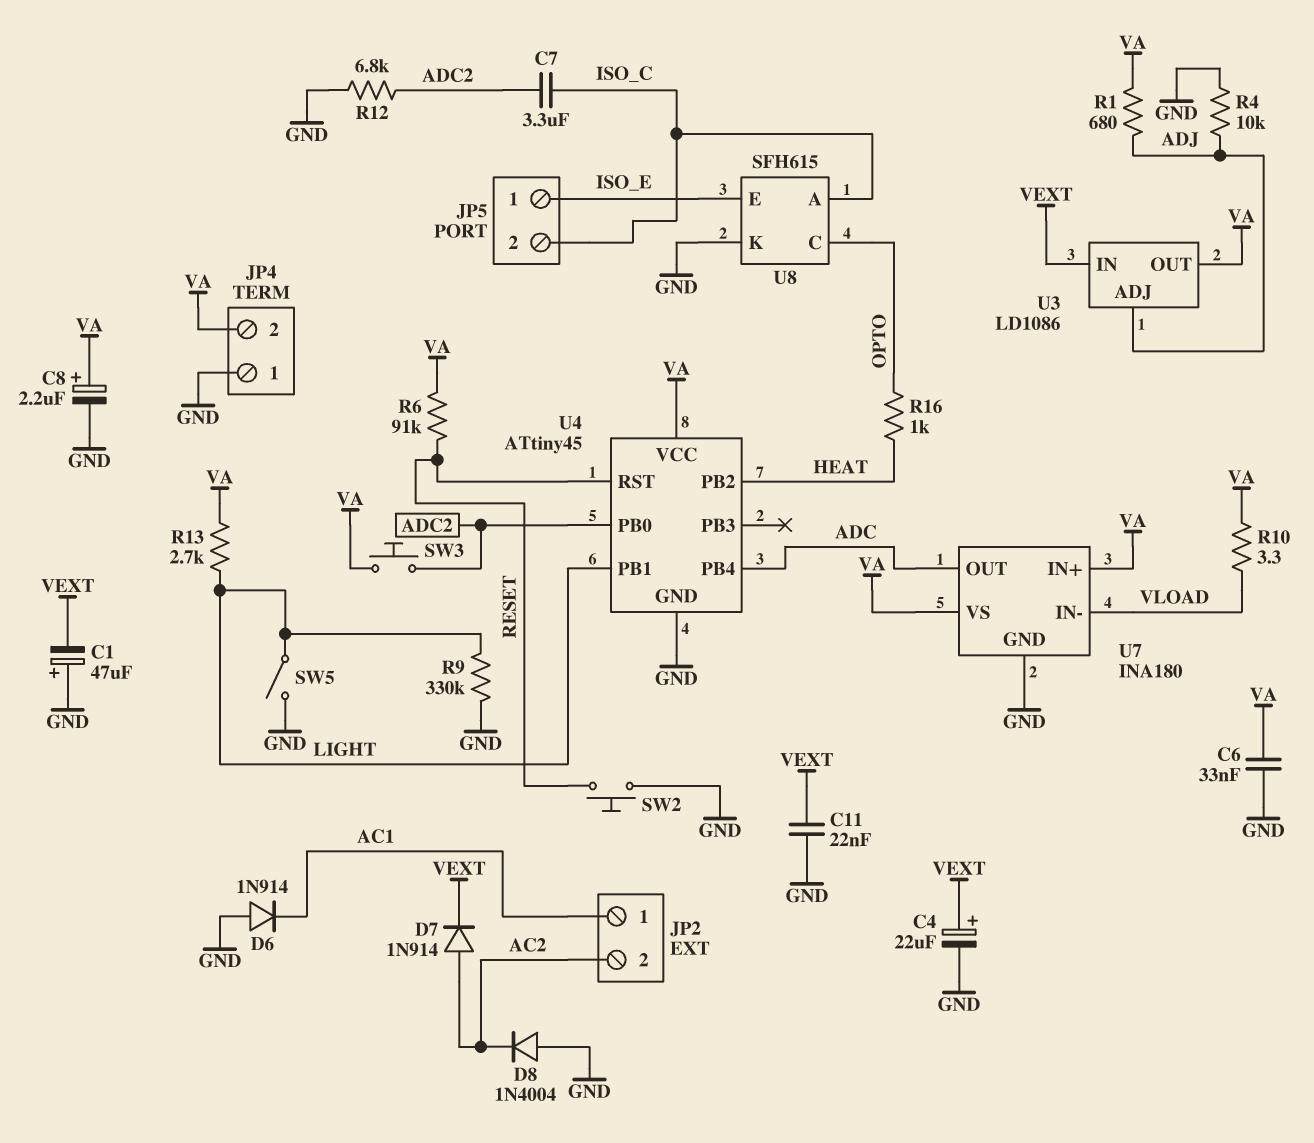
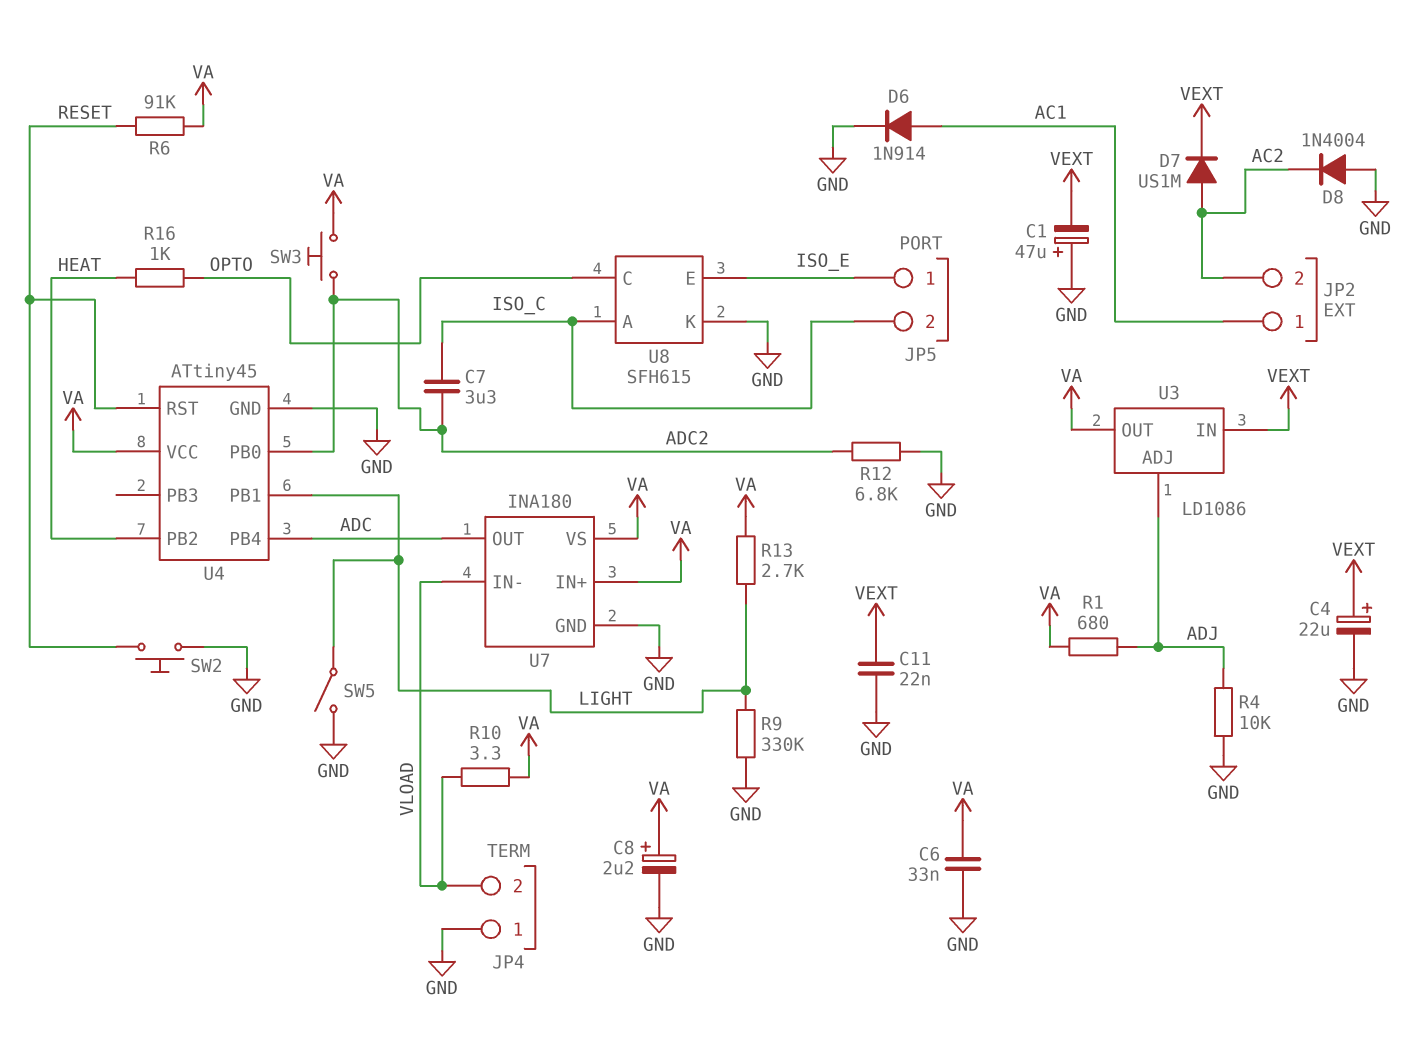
D6: diode 1N914 (A GND, K AC1) -> diode 1N914 (A AC1, K GND)
D7: diode 1N914 (A AC2, K VEXT) -> diode US1M (A AC2, K VEXT)
JP4 pin 2: VA -> VLOAD

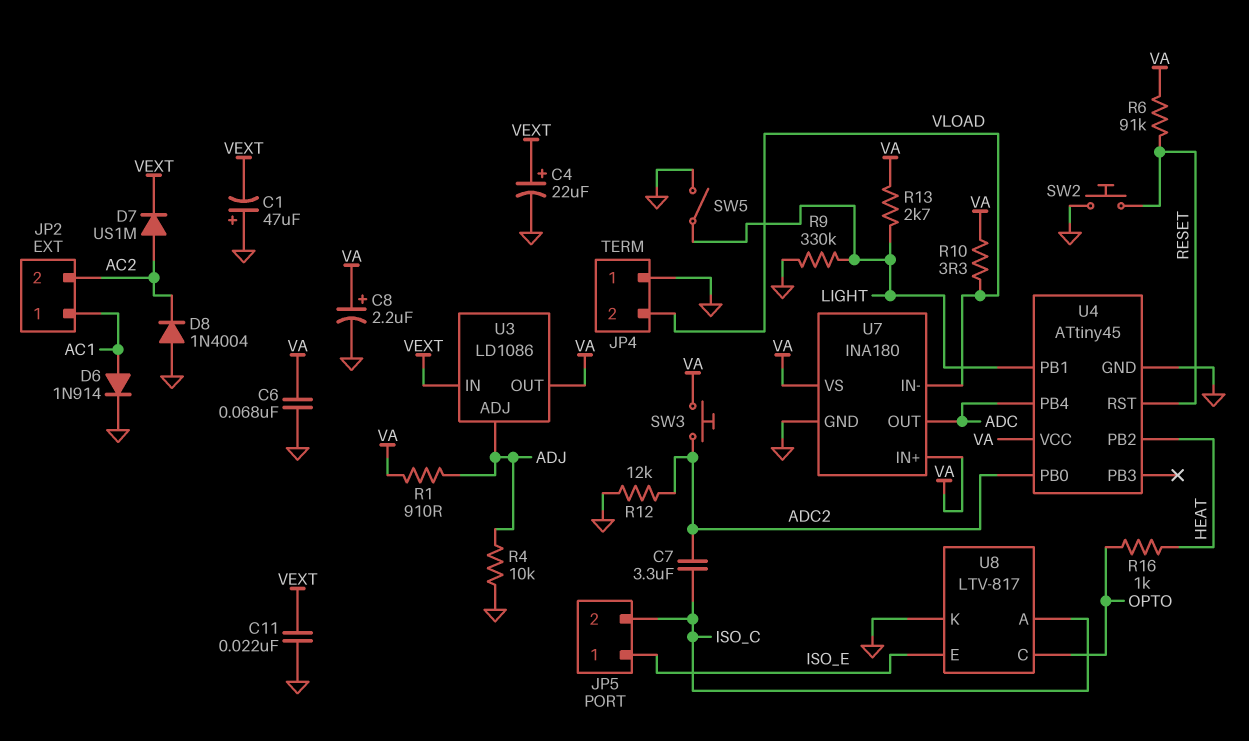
C6: 33nF (GND, VA) -> 68nF (GND, VA)
R1: 680 (ADJ, VA) -> 910 (ADJ, VA)
R12: 6.8k (ADC2, GND) -> 12k (ADC2, GND)
U8: SFH615 -> LTV-817

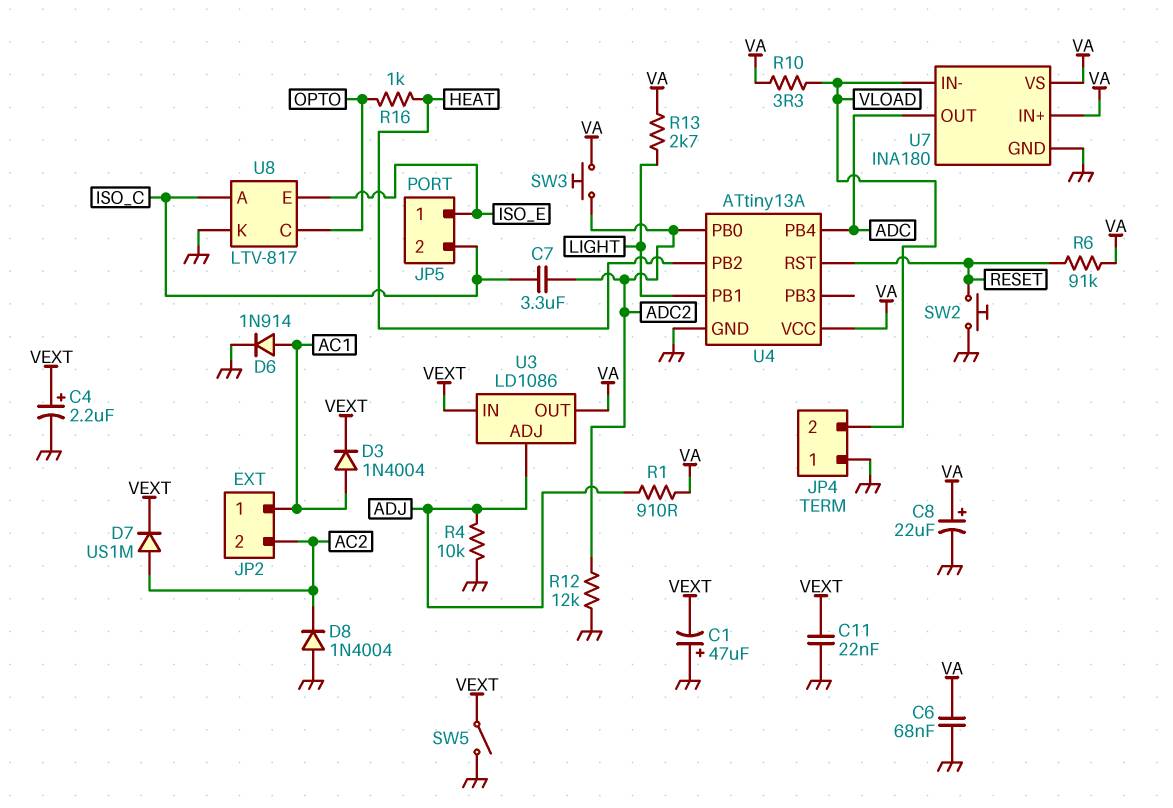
C4: 22uF (plus VEXT, minus GND) -> 2.2uF (plus VEXT, minus GND)
C8: 2.2uF (plus VA, minus GND) -> 22uF (plus VA, minus GND)
D3: none -> diode 1N4004 (A AC1, K VEXT)
R9: 330k (GND, LIGHT) -> none
SW5: switch (GND, LIGHT) -> switch (GND, VEXT)
U4: ATtiny45 -> ATtiny13A

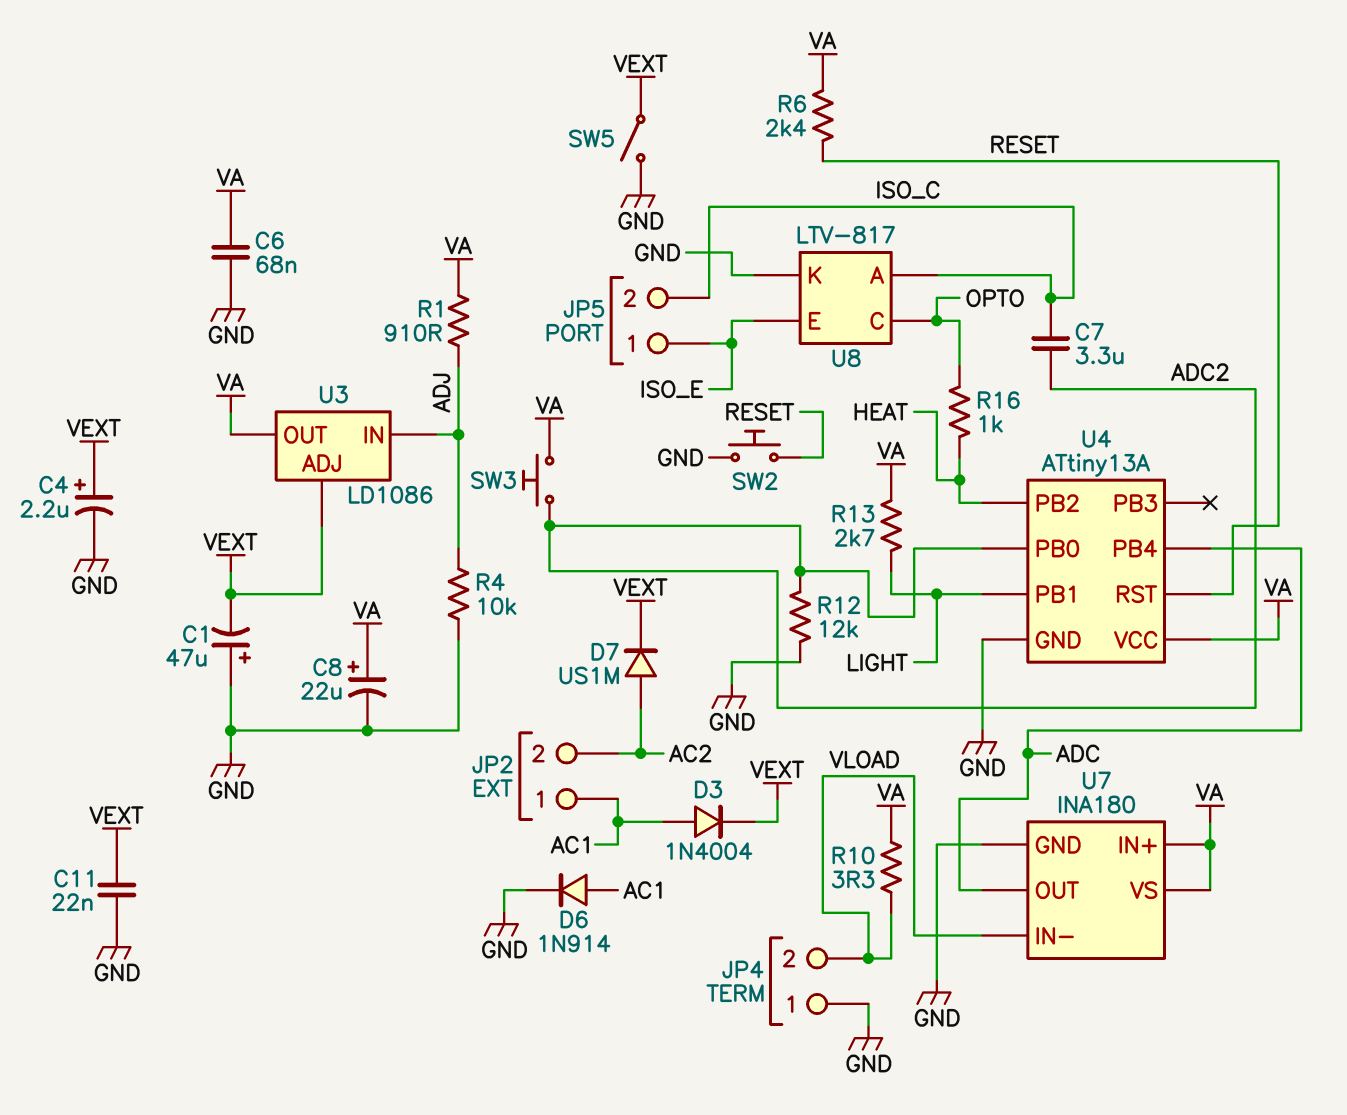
D8: diode 1N4004 (A GND, K AC2) -> none
R6: 91k (RESET, VA) -> 2.4k (RESET, VA)
U3 pin ADJ: ADJ -> VEXT
U3 pin IN: VEXT -> ADJ

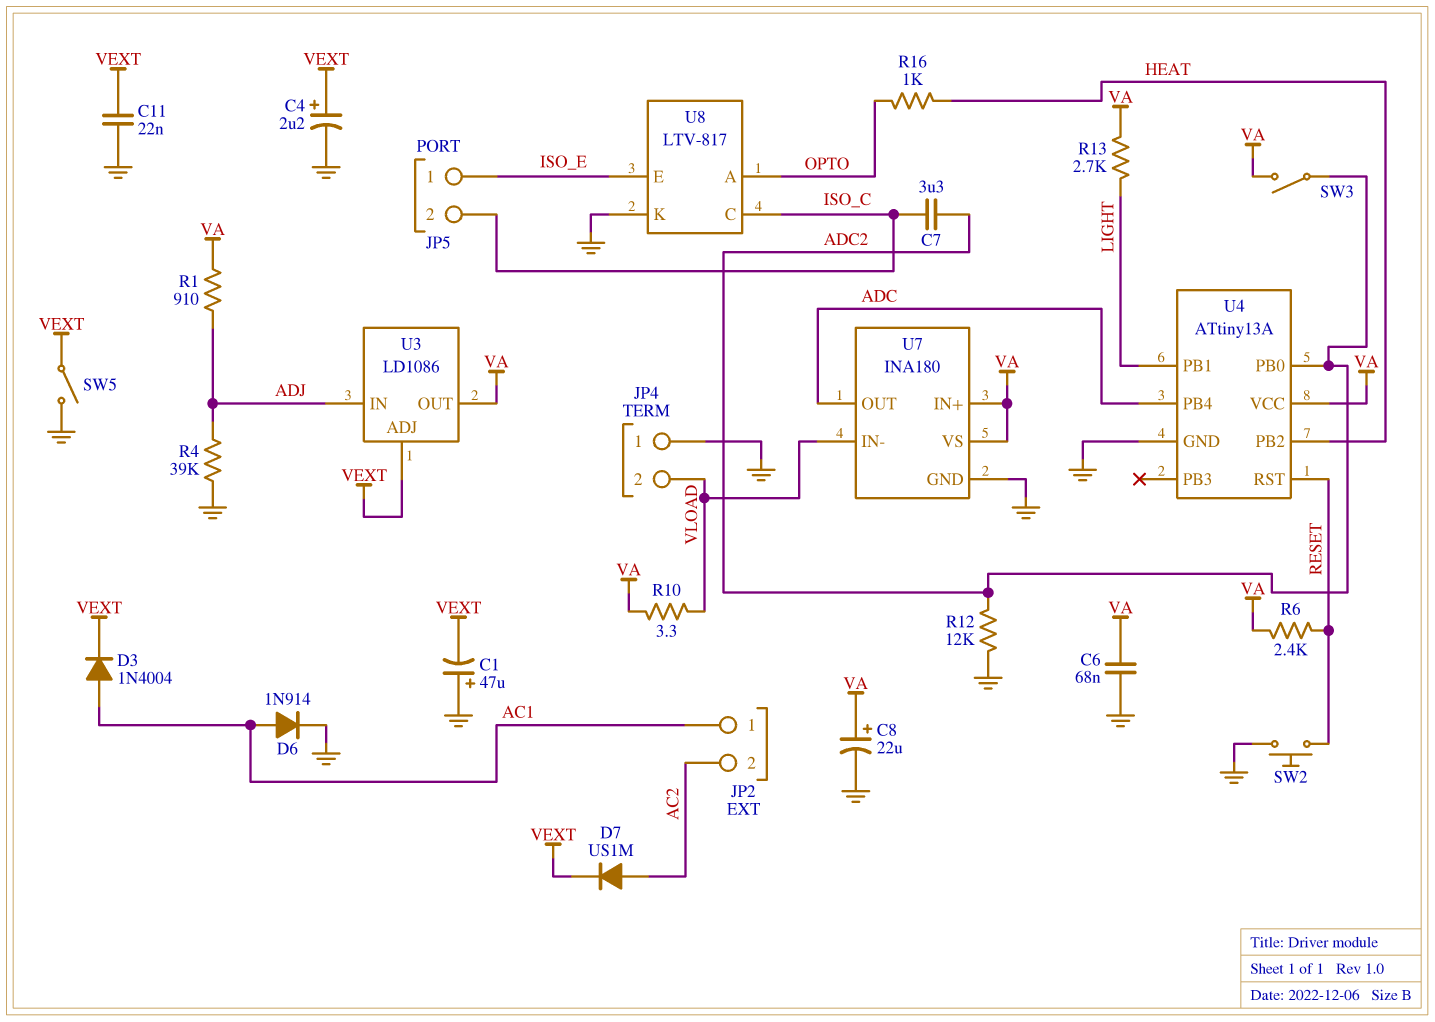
R4: 10k (ADJ, GND) -> 39k (ADJ, GND)
SW3: button (ADC2, VA) -> switch (ADC2, VA)
U8 pin A: ISO_C -> OPTO
U8 pin C: OPTO -> ISO_C

